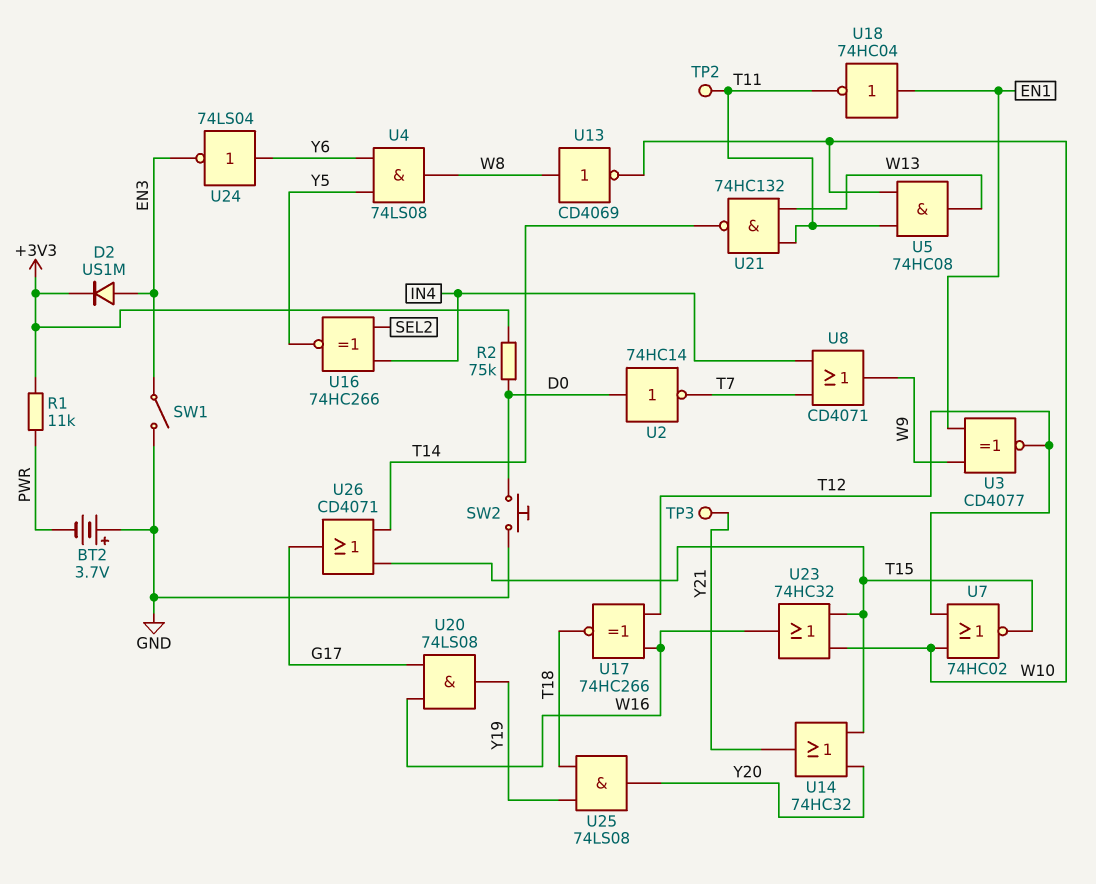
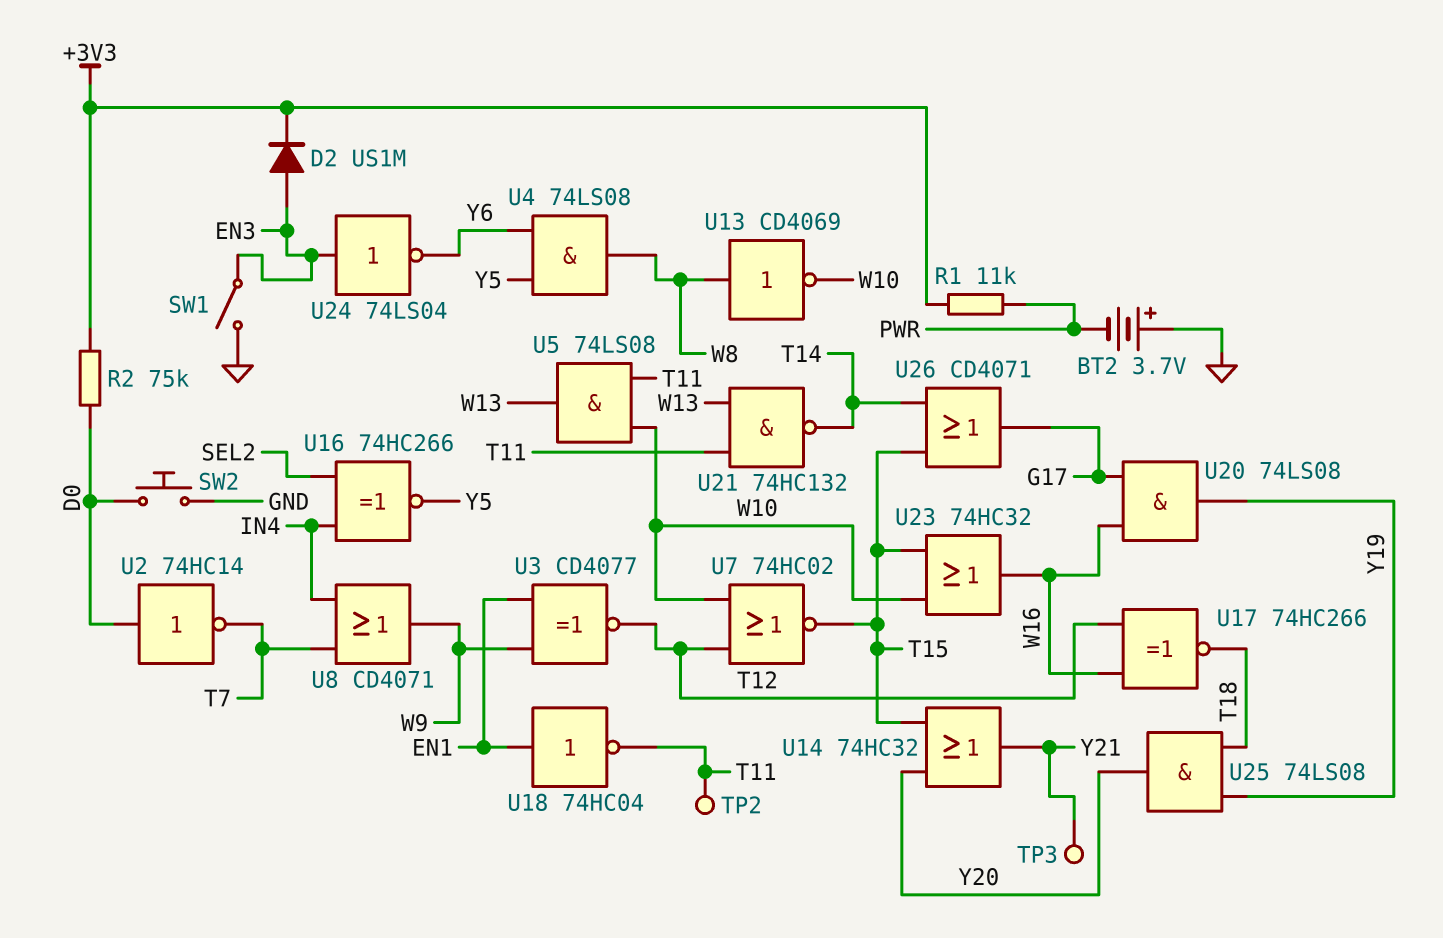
U5: AND 74HC08 (in T11, in W10, out W13) -> AND 74LS08 (in T11, in W10, out W13)
U24: NOT 74LS04 (in Y6, out EN3) -> NOT 74LS04 (in EN3, out Y6)

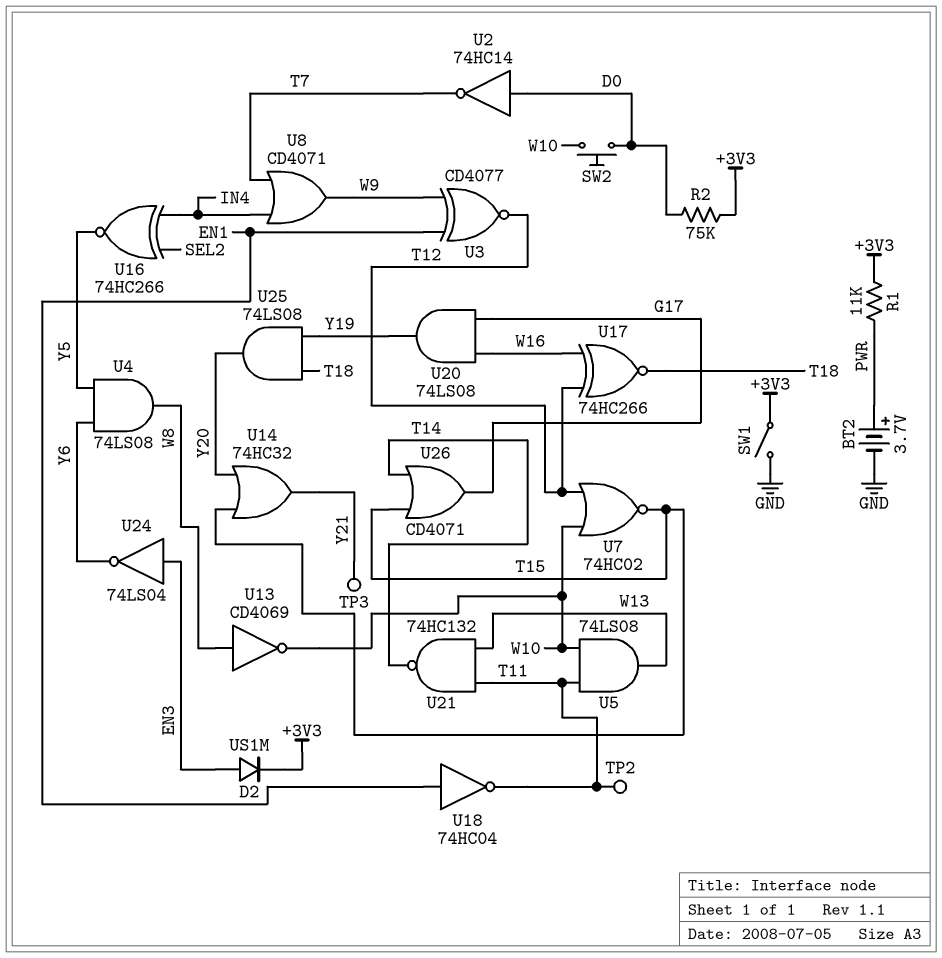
BT2: 3.7V (plus GND, minus PWR) -> 3.7V (plus PWR, minus GND)
SW1: switch (EN3, GND) -> switch (+3V3, GND)
SW2: button (D0, GND) -> button (D0, W10)
U23: OR 74HC32 (in T15, in W10, out W16) -> none

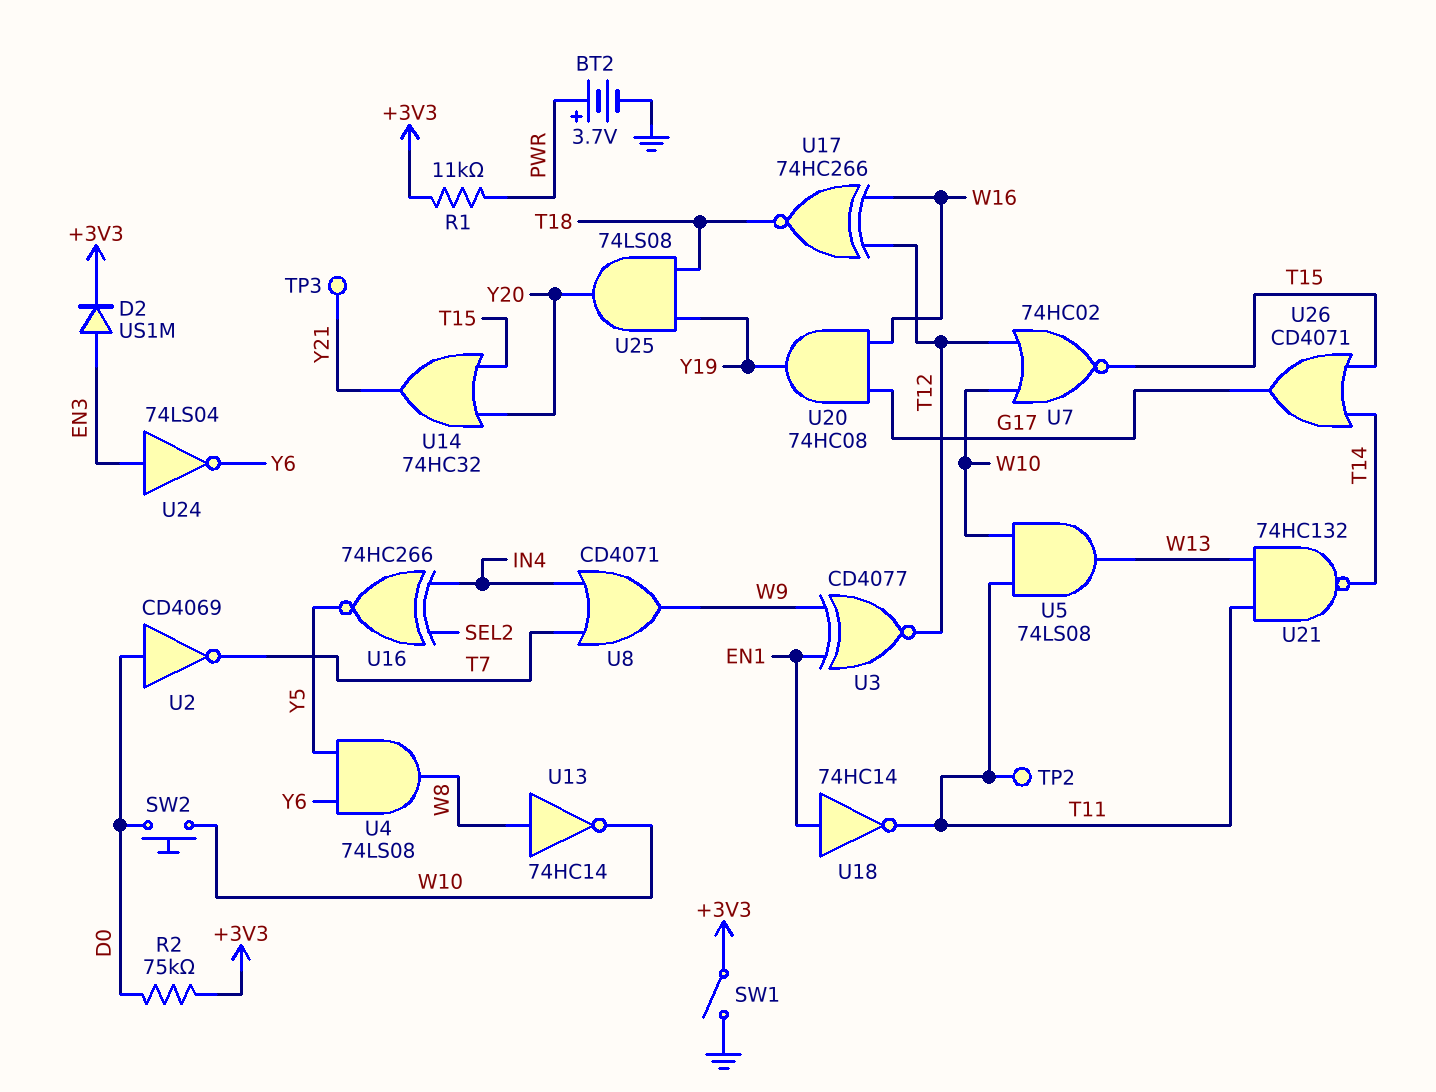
U2: NOT 74HC14 (in D0, out T7) -> NOT CD4069 (in D0, out T7)
U13: NOT CD4069 (in W8, out W10) -> NOT 74HC14 (in W8, out W10)
U18: NOT 74HC04 (in EN1, out T11) -> NOT 74HC14 (in EN1, out T11)
U20: AND 74LS08 (in G17, in W16, out Y19) -> AND 74HC08 (in G17, in W16, out Y19)

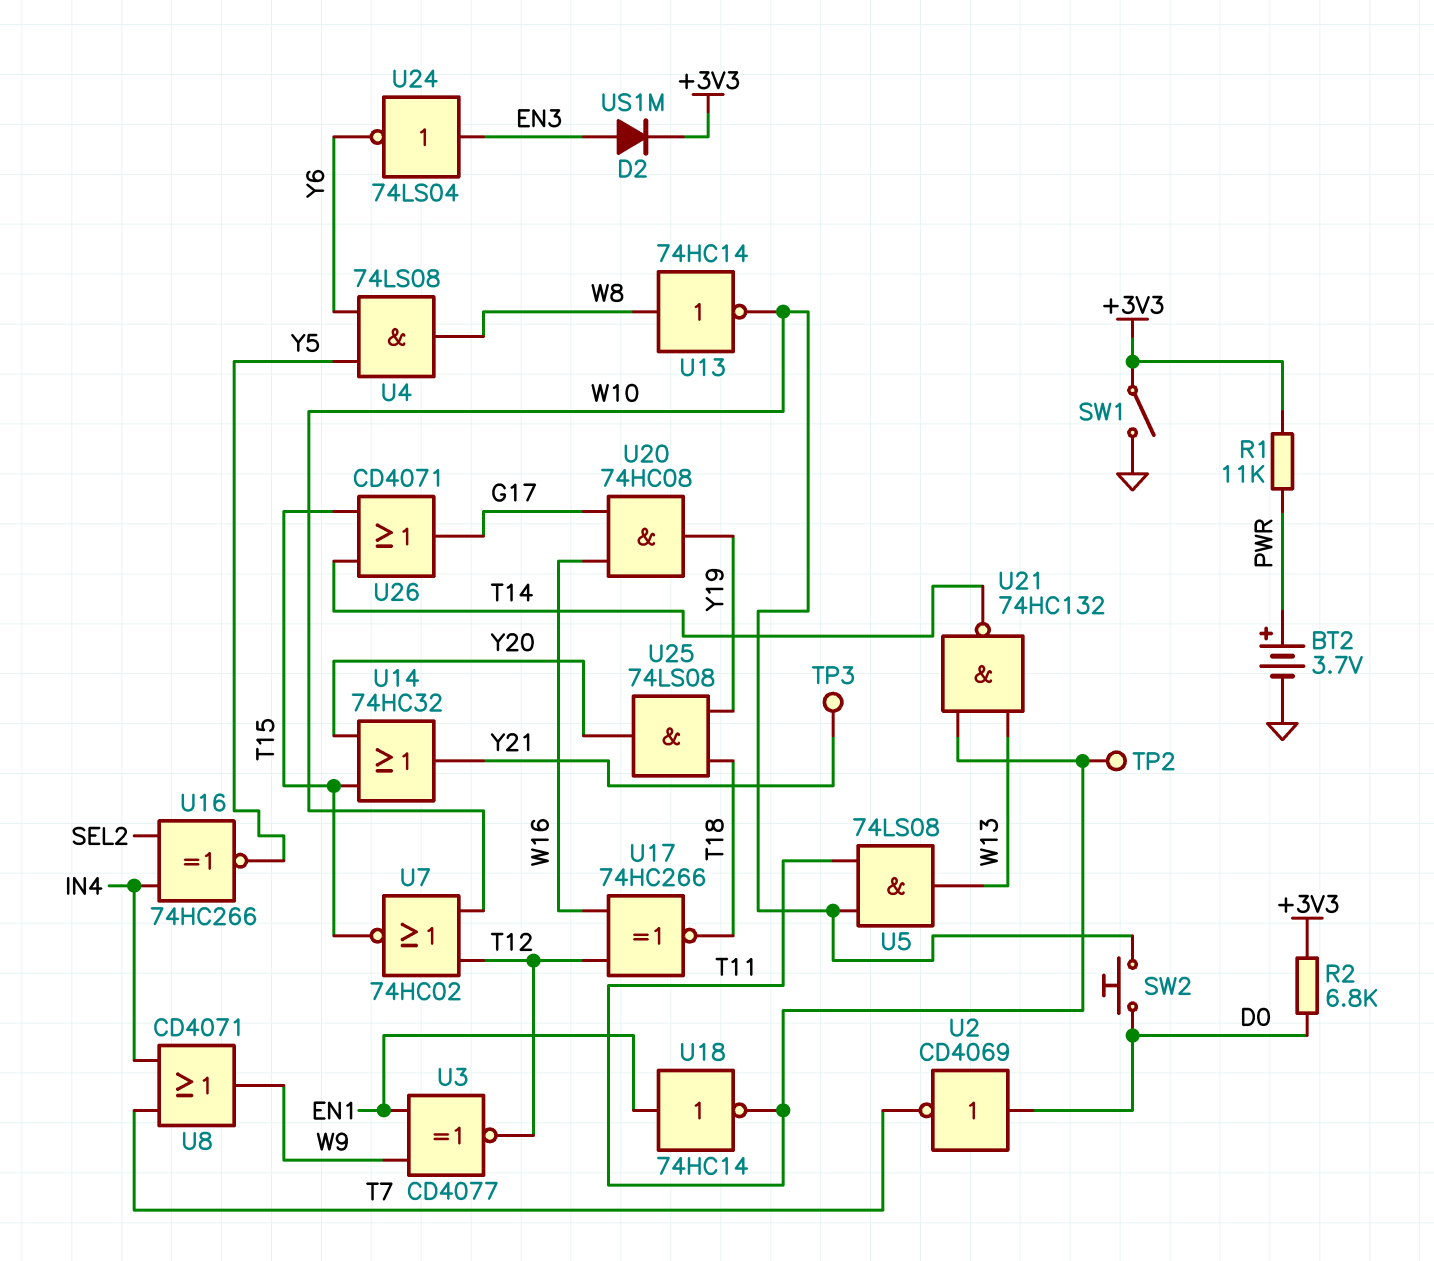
R2: 75k (+3V3, D0) -> 6.8k (+3V3, D0)

